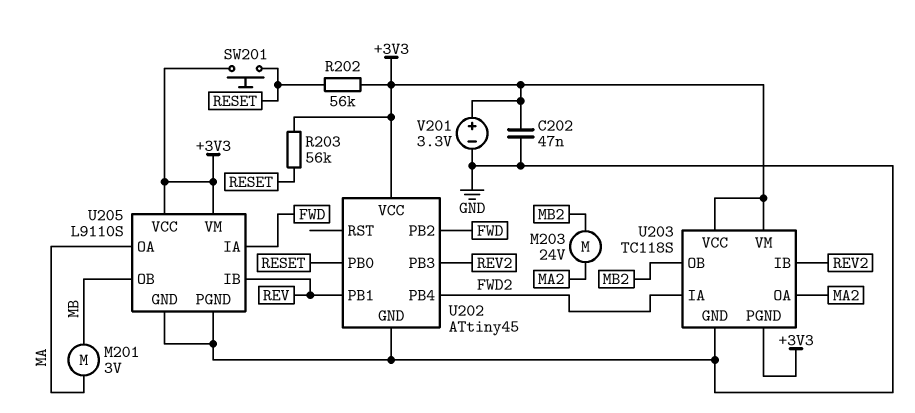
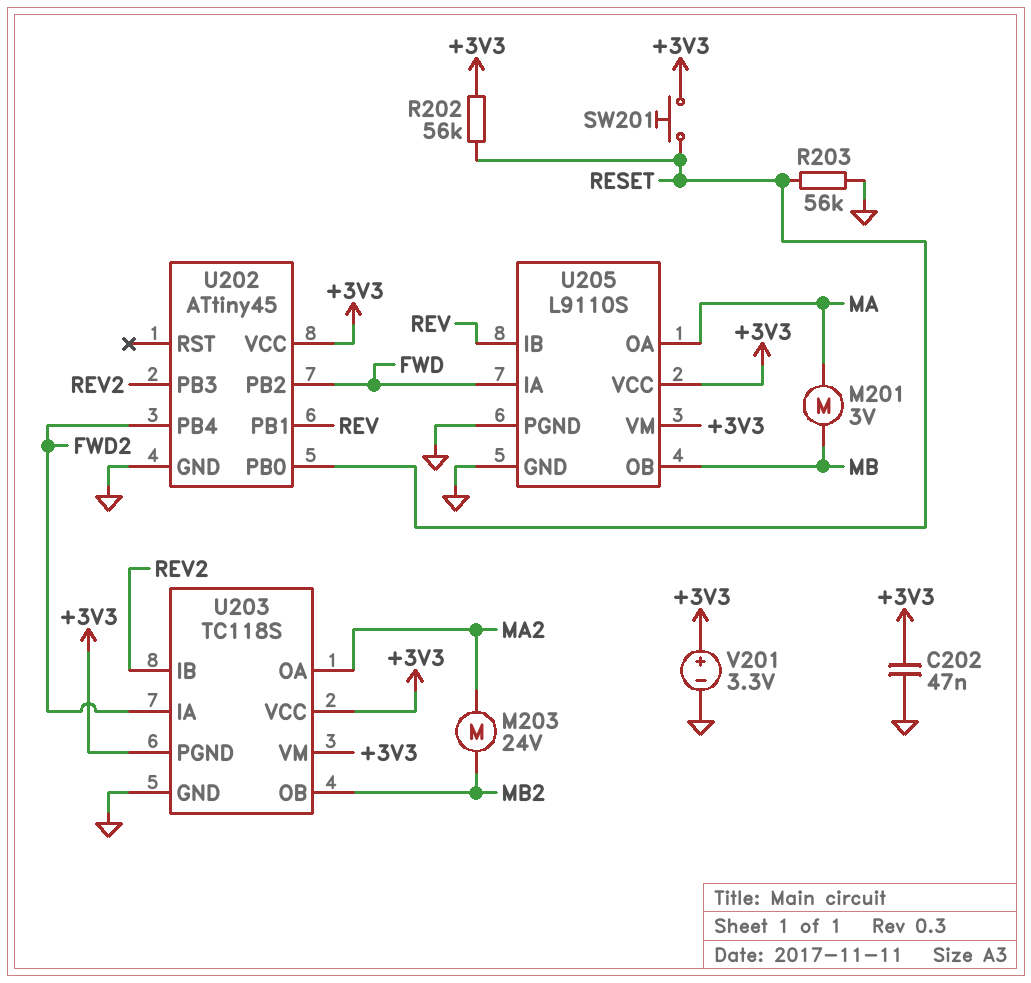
R203: 56k (+3V3, RESET) -> 56k (GND, RESET)

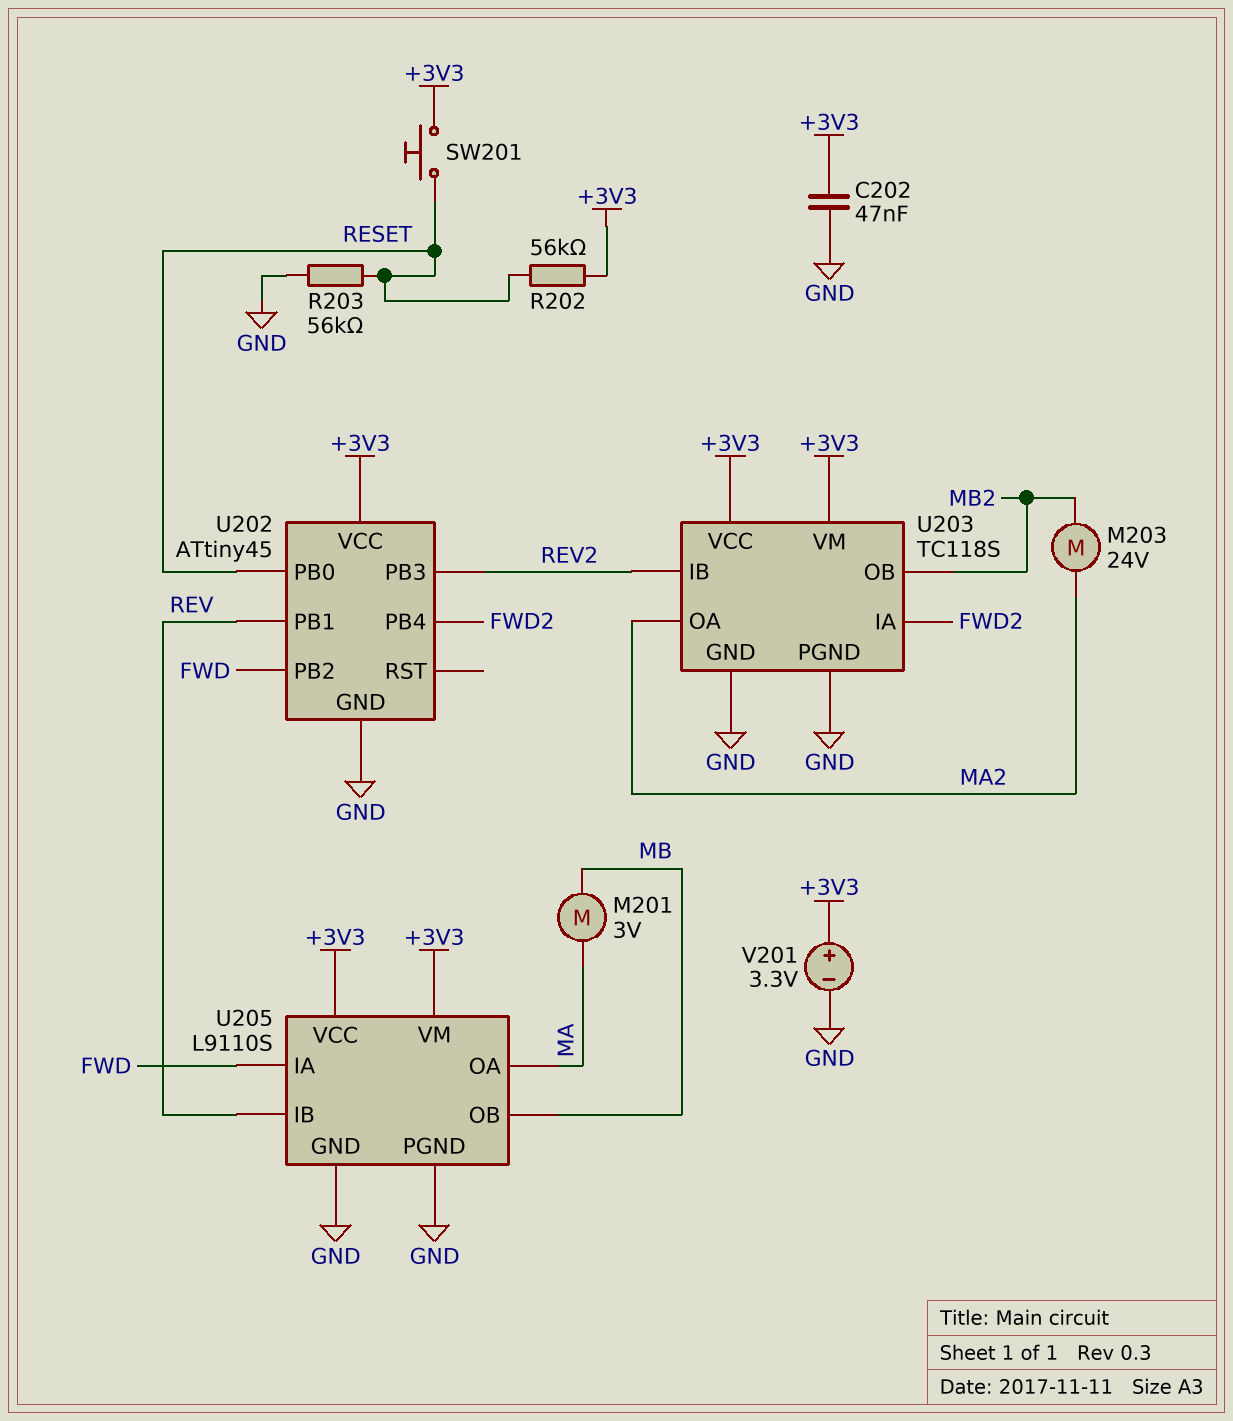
U203 pin PGND: +3V3 -> GND

